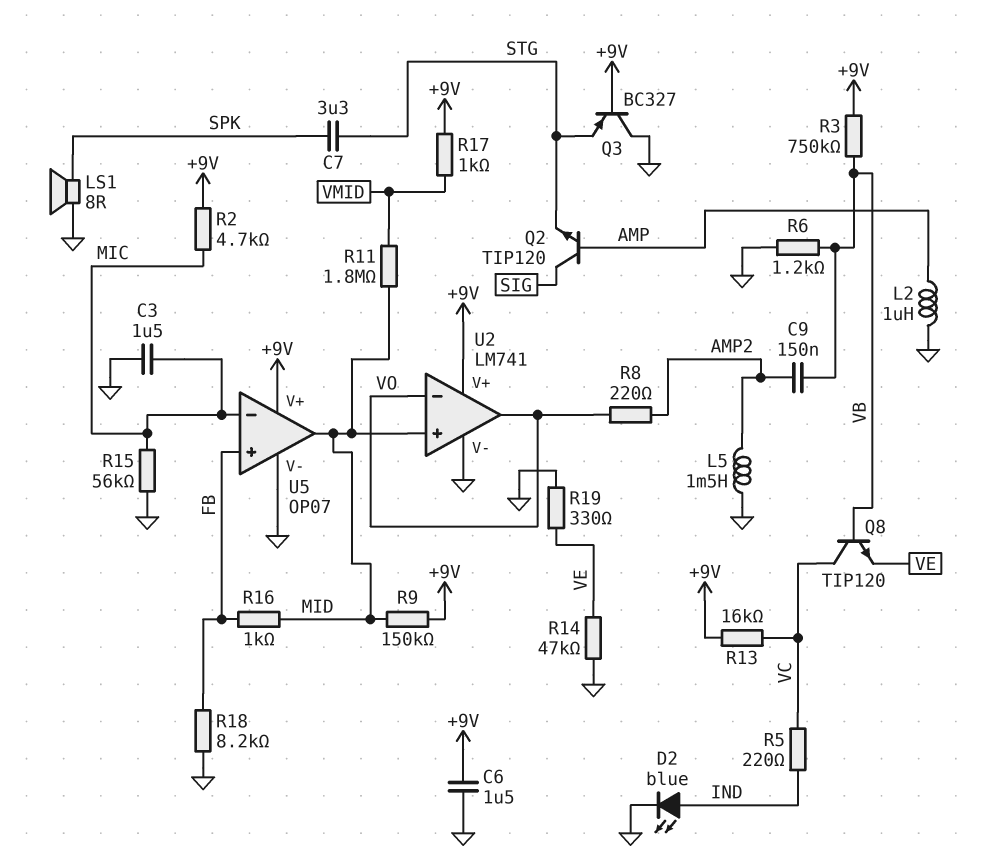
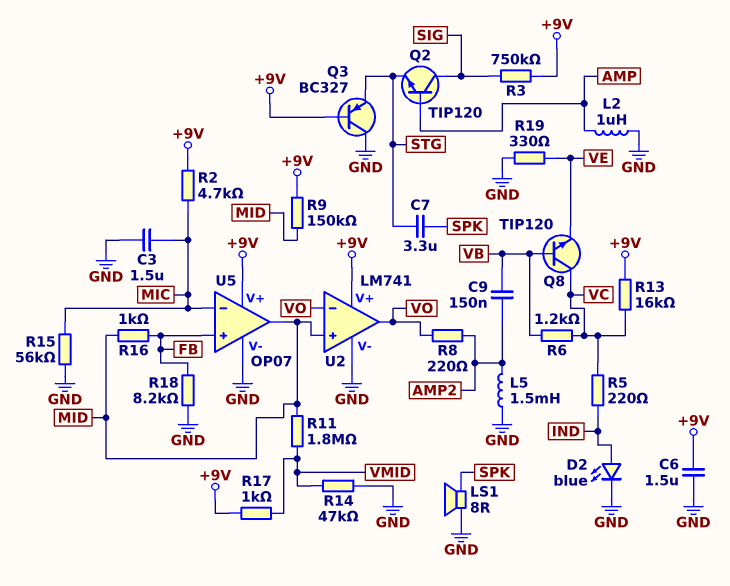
R3: 750k (+9V, VB) -> 750k (+9V, SIG)
R6: 1.2k (GND, VB) -> 1.2k (VB, VC)
R14: 47k (GND, VE) -> 47k (GND, VMID)

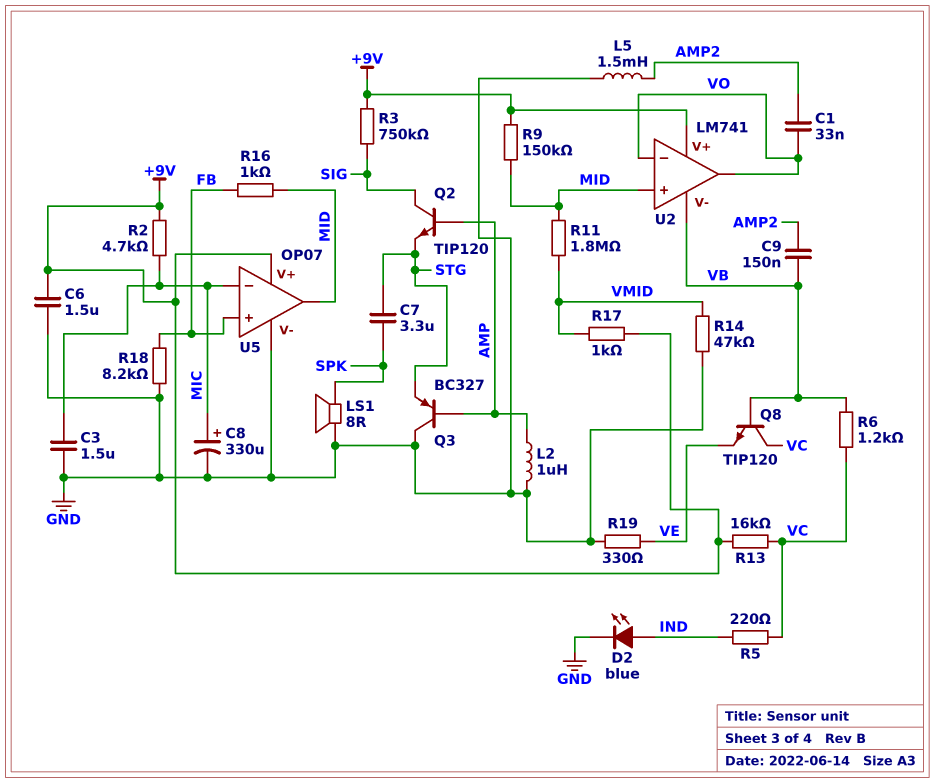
C1: none -> 33nF (AMP2, VO)
C8: none -> 330uF (plus MIC, minus GND)
Q3: PNP BC327 (B +9V, C GND, E STG) -> PNP BC327 (B AMP, C GND, E STG)
R8: 220 (AMP2, VO) -> none
R15: 56k (GND, MIC) -> none
U2 pin V-: GND -> VB

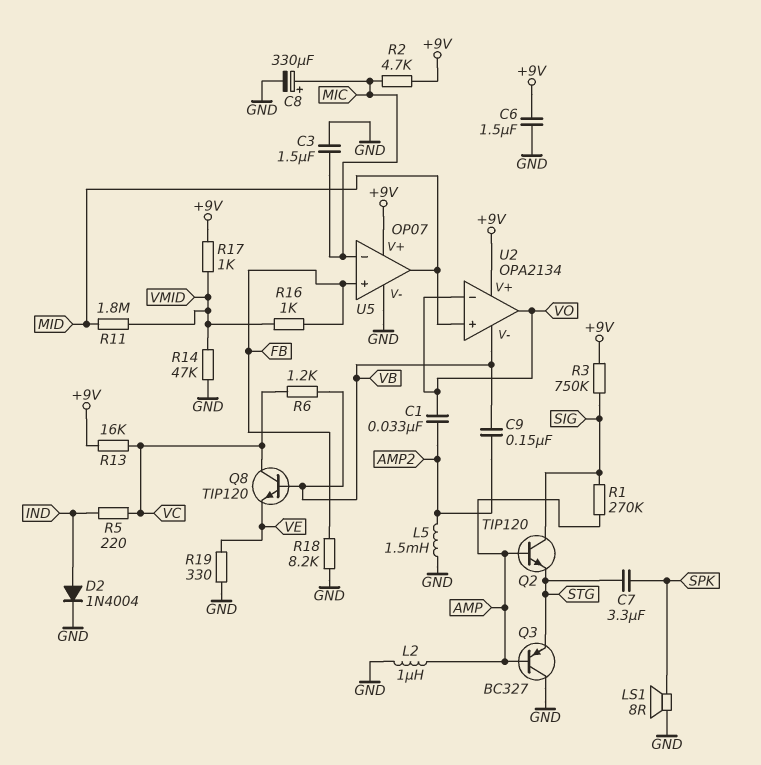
D2: LED blue (A IND, K GND) -> diode 1N4004 (A IND, K GND)
R1: none -> 270k (AMP, SIG)
R9: 150k (+9V, MID) -> none
R16: 1k (FB, MID) -> 1k (FB, VMID)
U2: LM741 -> OPA2134

